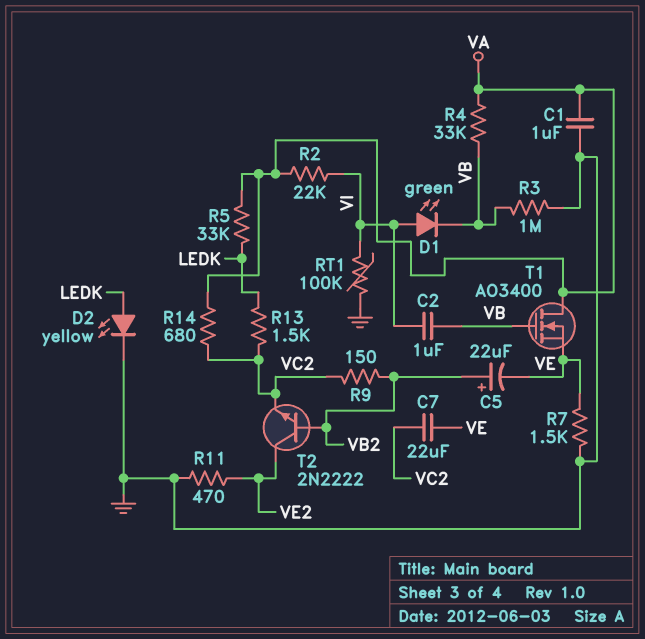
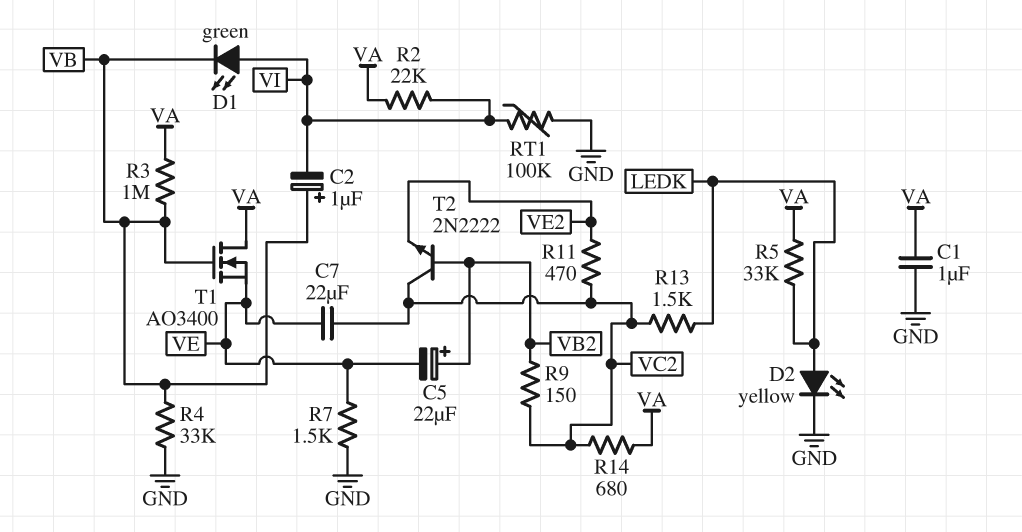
C2: 1uF (VB, VI) -> 1uF (plus VB, minus VI)
R3: 1M (GND, VB) -> 1M (VA, VB)
R4: 33k (VA, VB) -> 33k (GND, VB)
R11: 470 (GND, VE2) -> 470 (VC2, VE2)
T2: NPN 2N2222 (B VB2, C VE2, E VC2) -> NPN 2N2222 (B VB2, C VC2, E VE2)

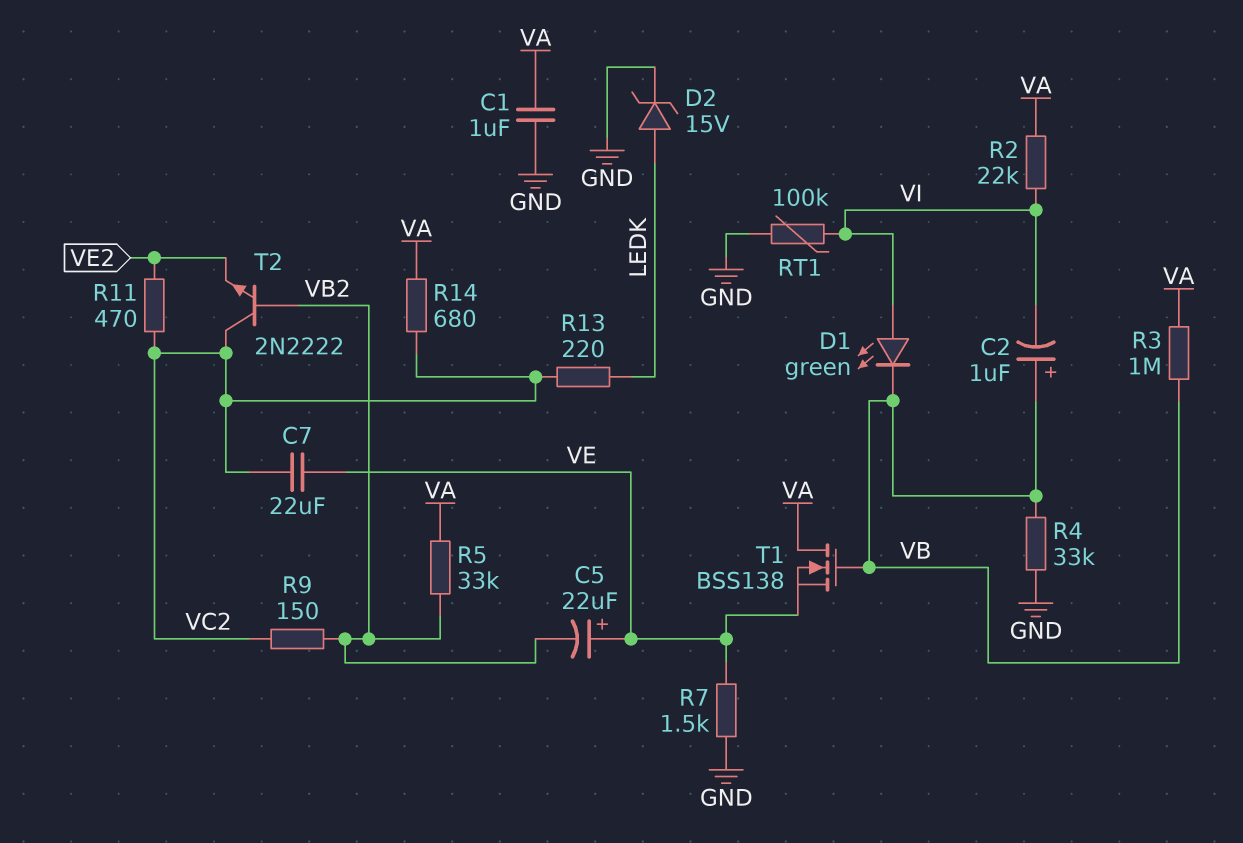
C5: 22uF (plus VB2, minus VE) -> 22uF (plus VE, minus VB2)
D2: LED yellow (A LEDK, K GND) -> zener 15V (A LEDK, K GND)
R5: 33k (LEDK, VA) -> 33k (VA, VB2)
R13: 1.5k (LEDK, VC2) -> 220 (LEDK, VC2)
T1: NMOS AO3400 (G VB, D VA, S VE) -> NMOS BSS138 (G VB, D VA, S VE)

